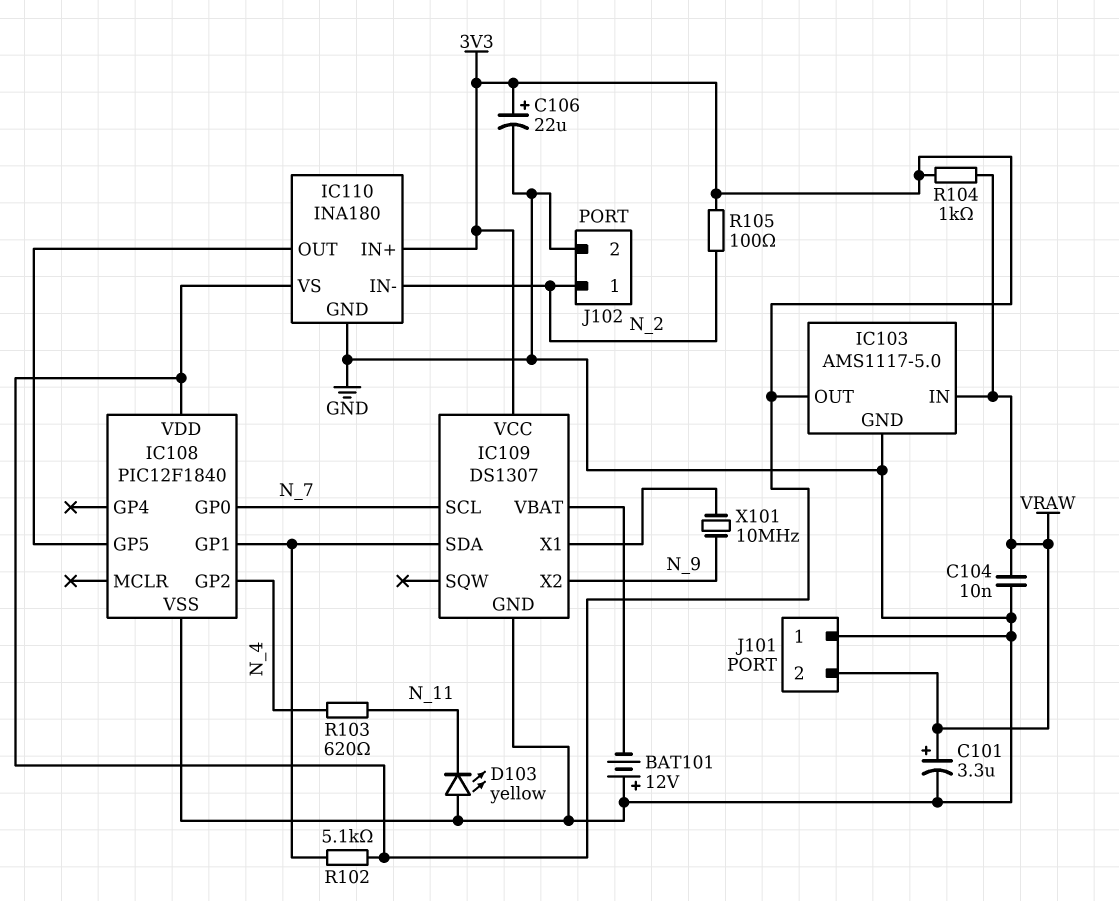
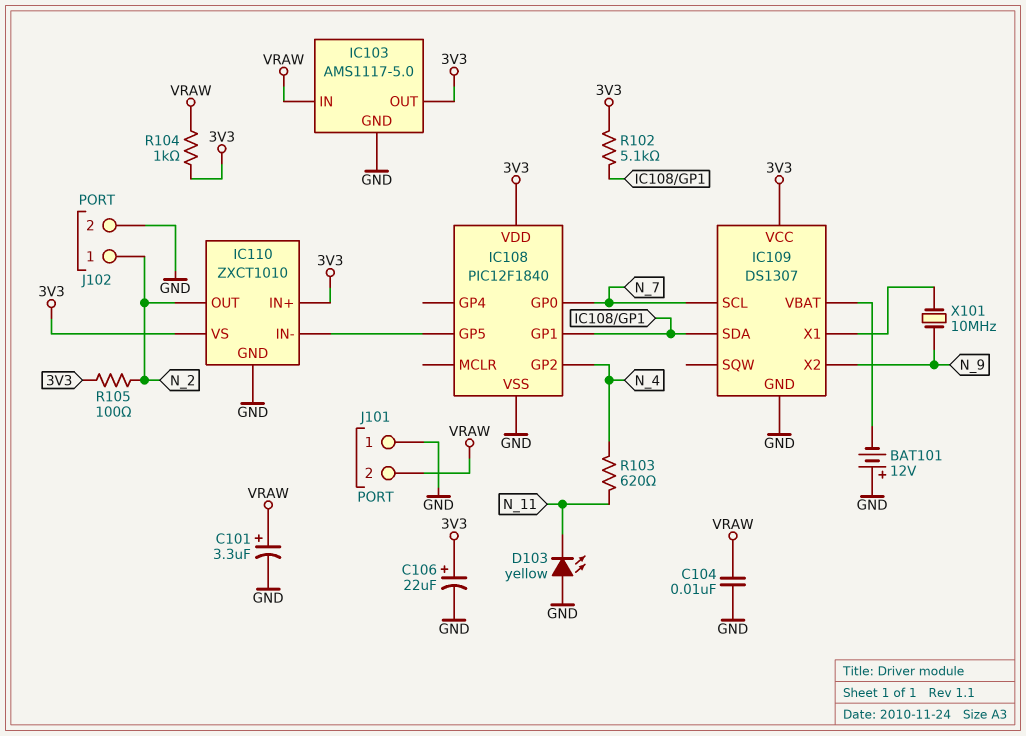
IC110: INA180 -> ZXCT1010
IC110 pin IN-: N_2 -> IC108/GP5
IC110 pin OUT: IC108/GP5 -> N_2

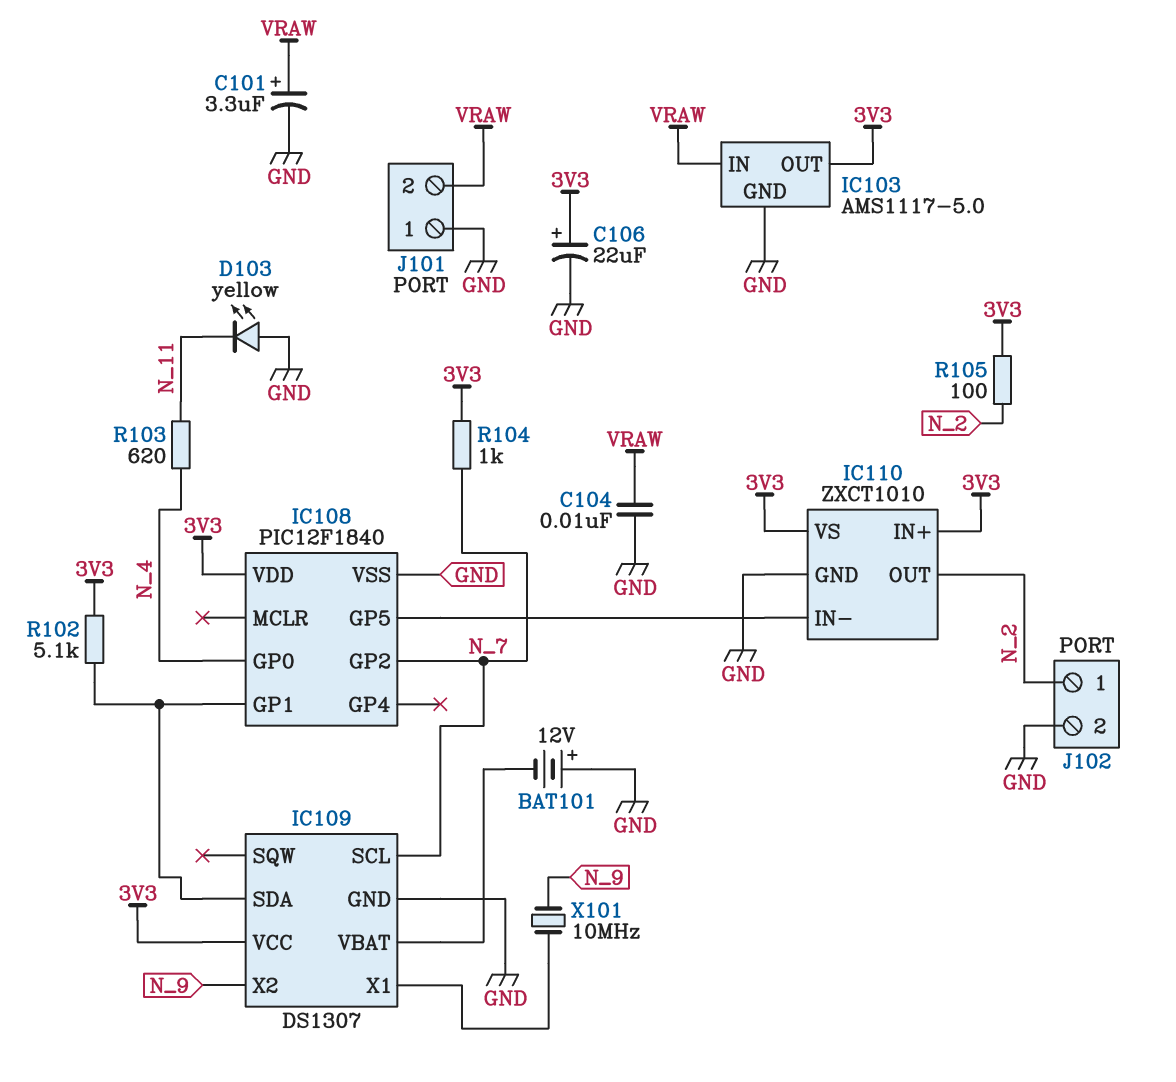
IC108 pin GP0: N_7 -> N_4
IC108 pin GP2: N_4 -> N_7
R104: 1k (3V3, VRAW) -> 1k (3V3, N_7)

